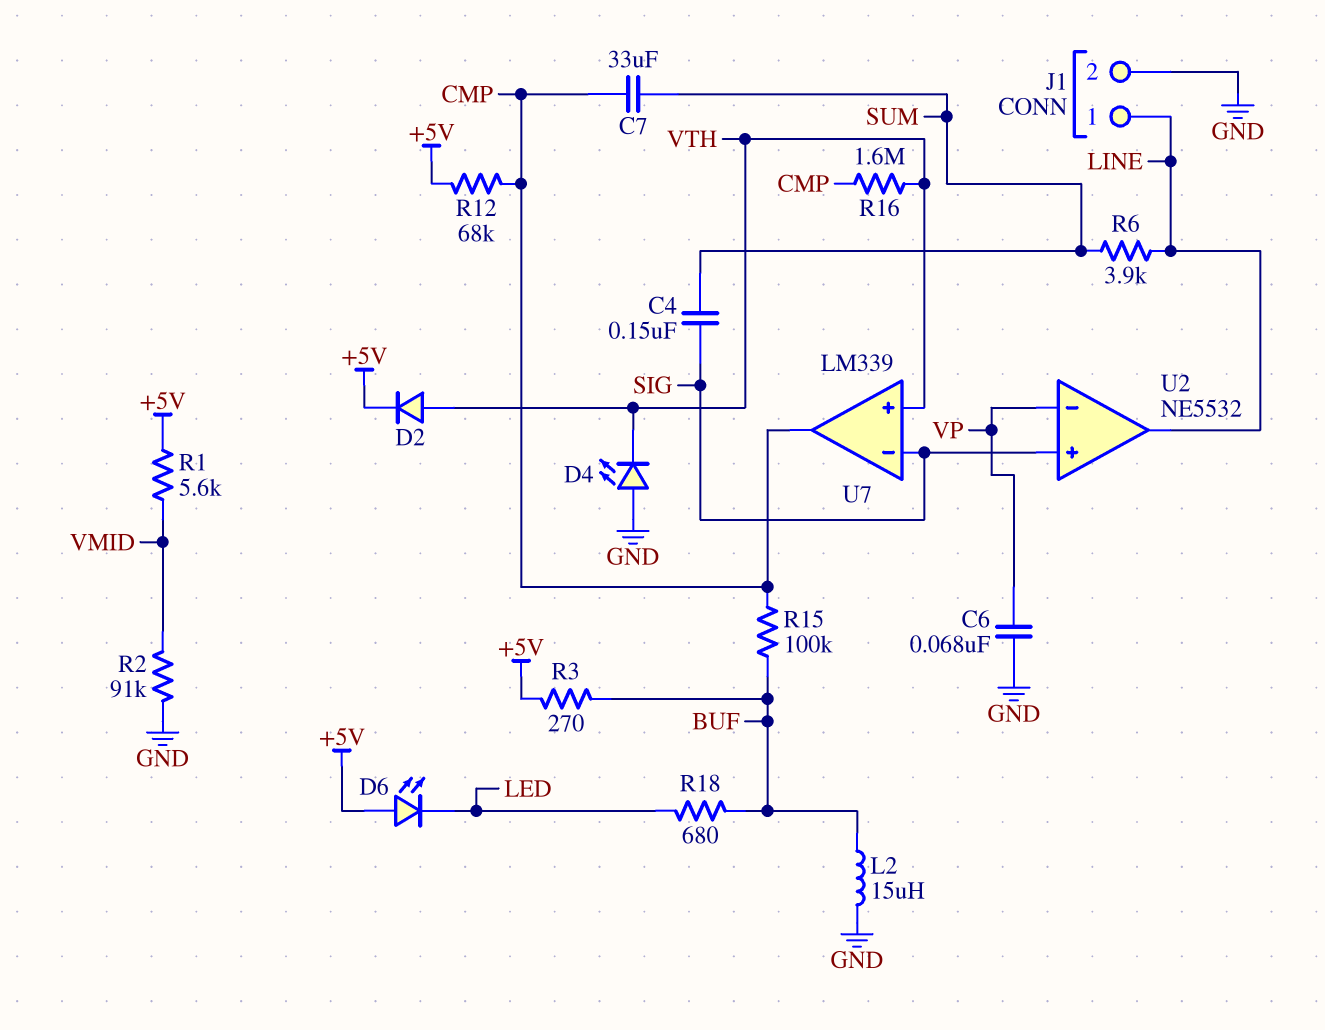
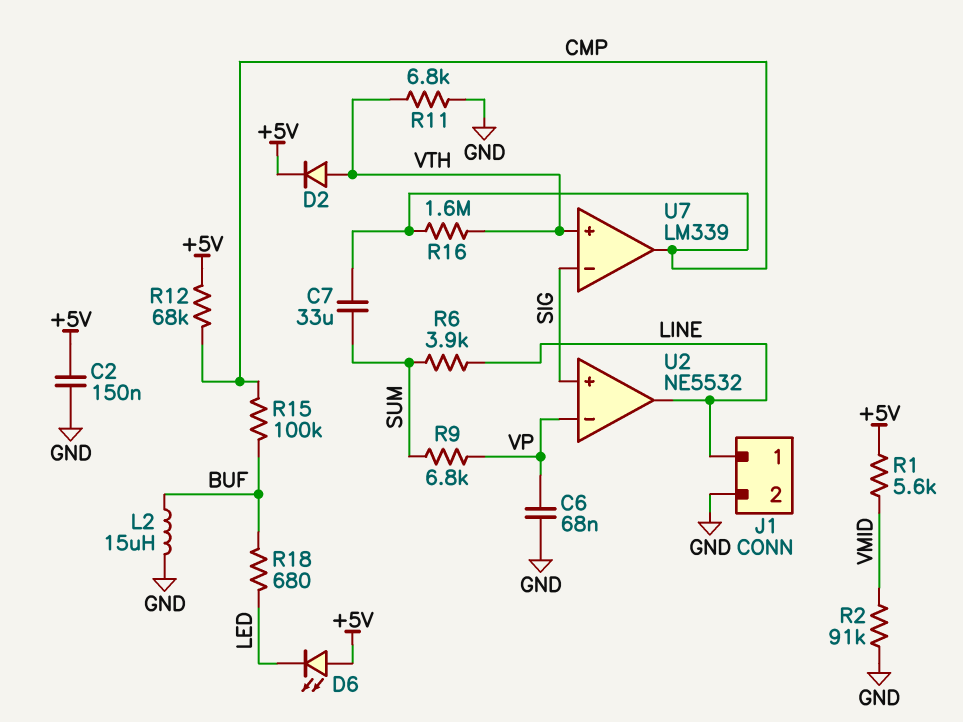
C2: none -> 150nF (+5V, GND)
C4: 150nF (SIG, SUM) -> none
D4: LED (A GND, K VTH) -> none
R3: 270 (+5V, BUF) -> none
R9: none -> 6.8k (SUM, VP)
R11: none -> 6.8k (GND, VTH)

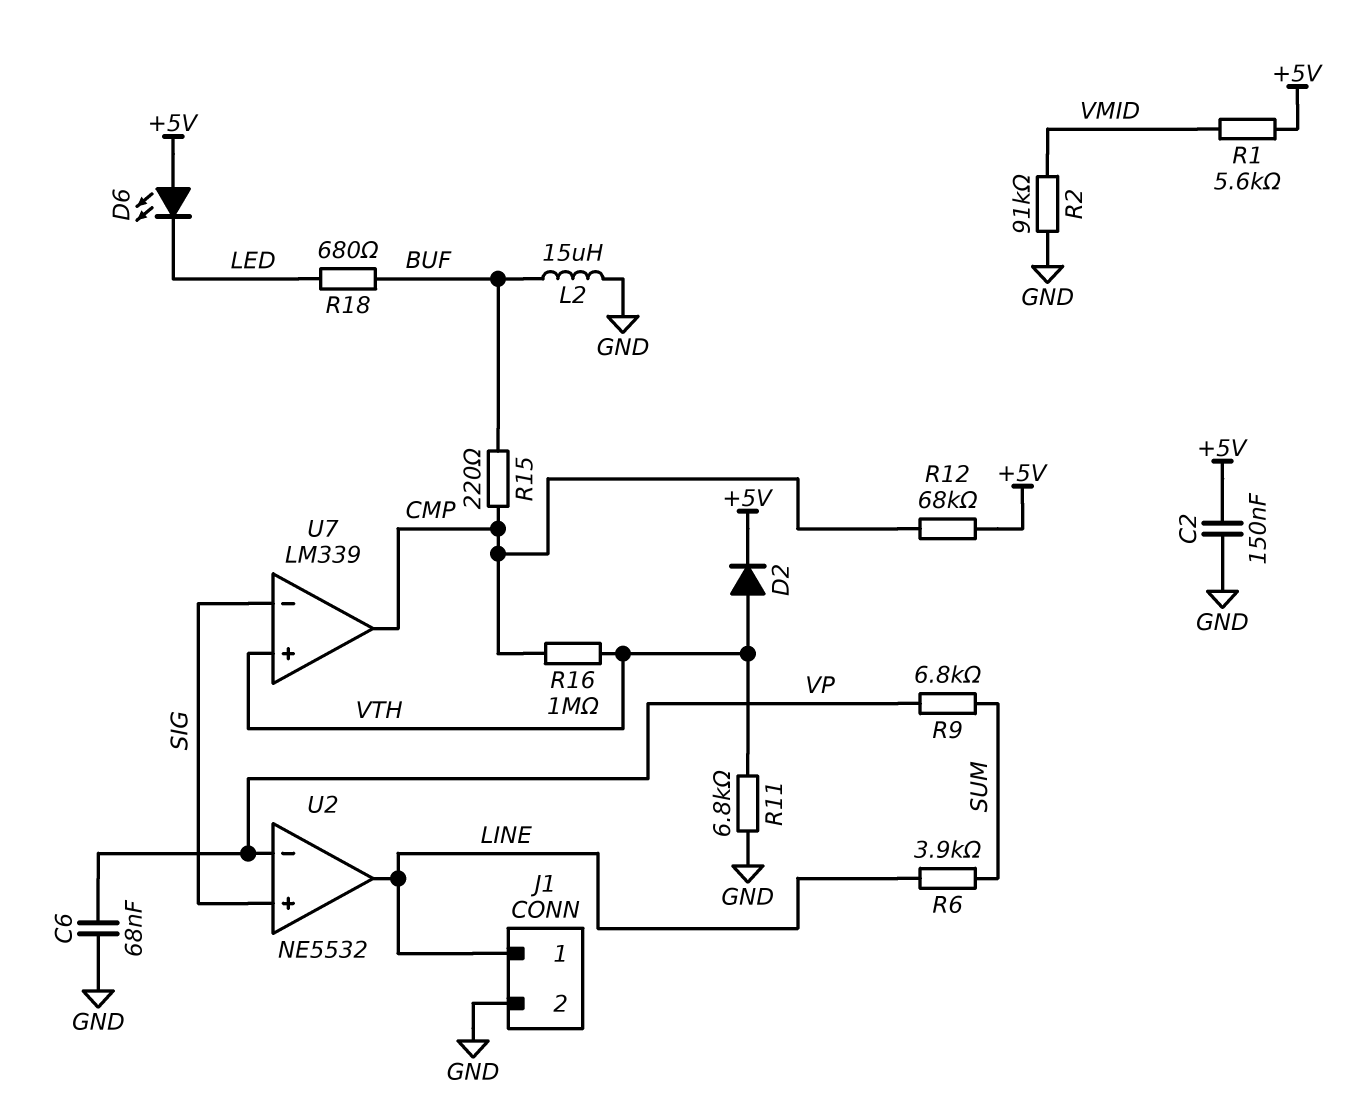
C7: 33uF (CMP, SUM) -> none
R15: 100k (BUF, CMP) -> 220 (BUF, CMP)
R16: 1.6M (CMP, VTH) -> 1M (CMP, VTH)

